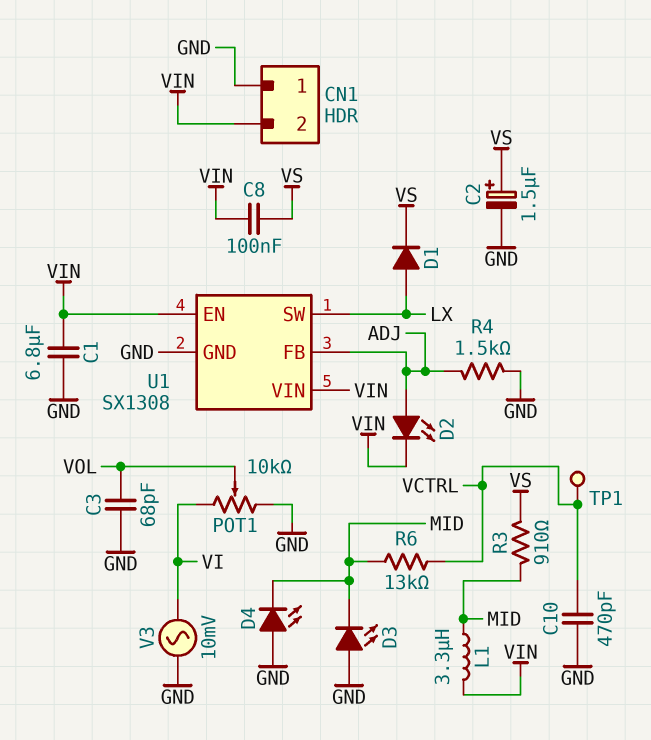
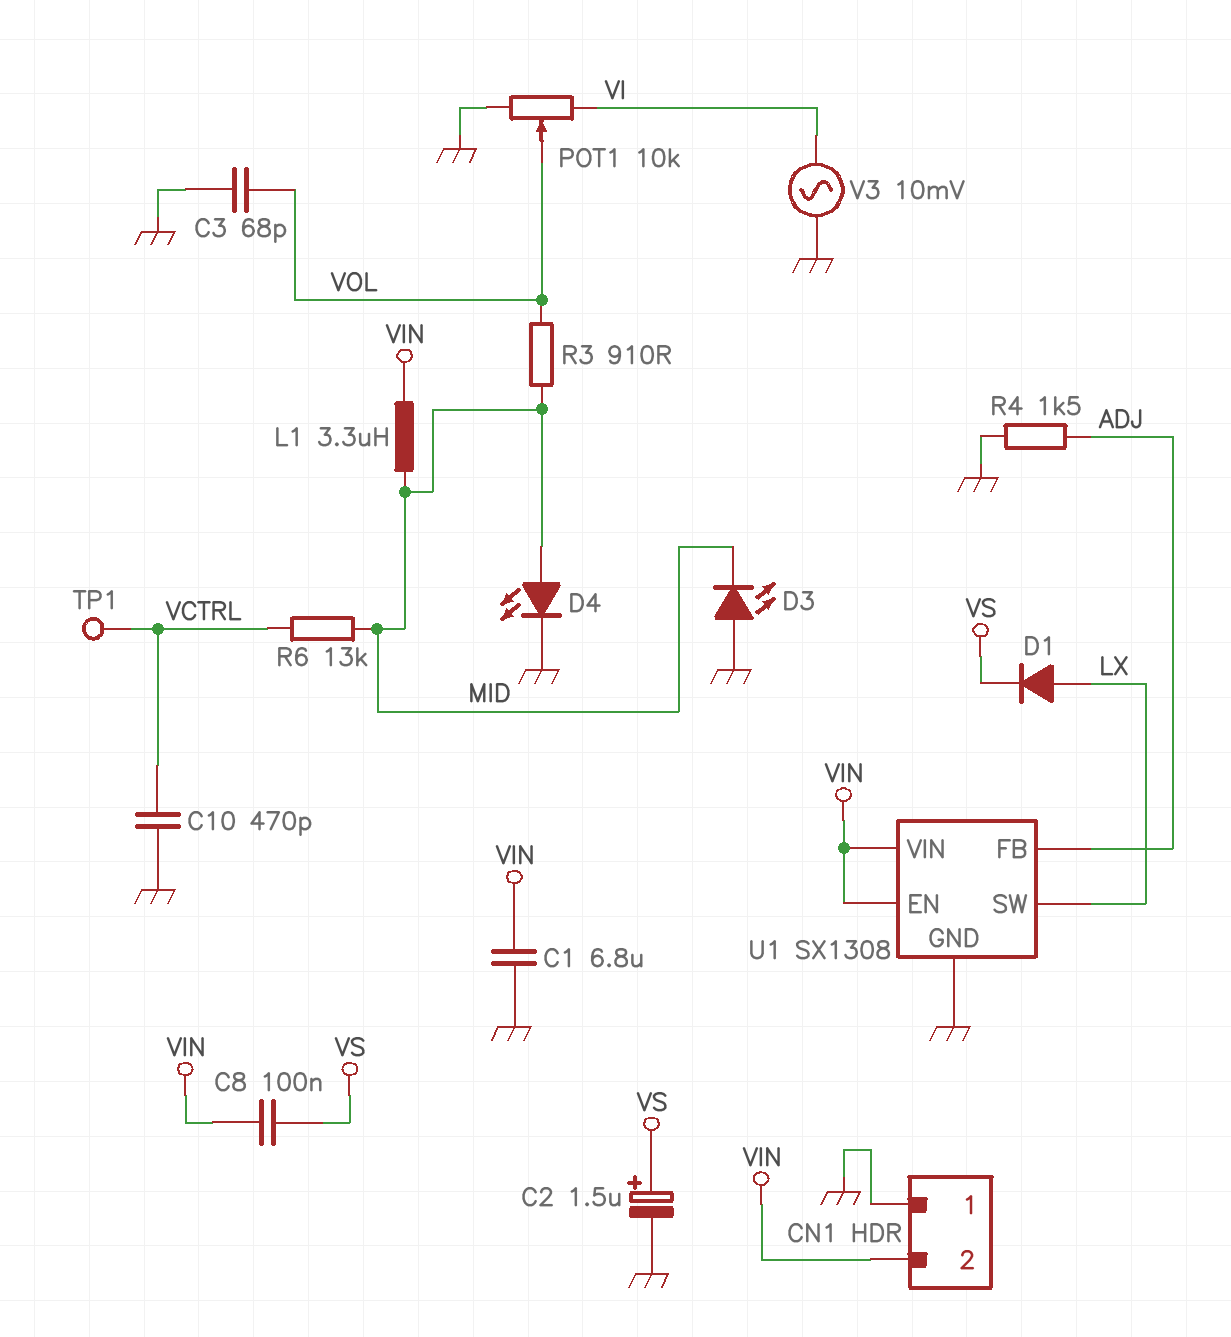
D2: LED (A ADJ, K VIN) -> none
D4: LED (A GND, K MID) -> LED (A MID, K GND)
R3: 910 (MID, VS) -> 910 (MID, VOL)

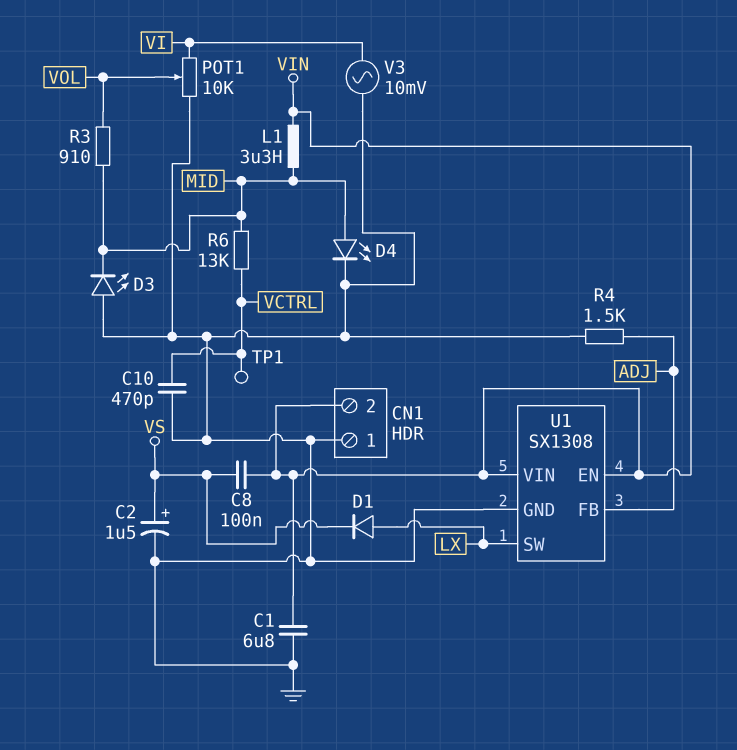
C3: 68pF (GND, VOL) -> none

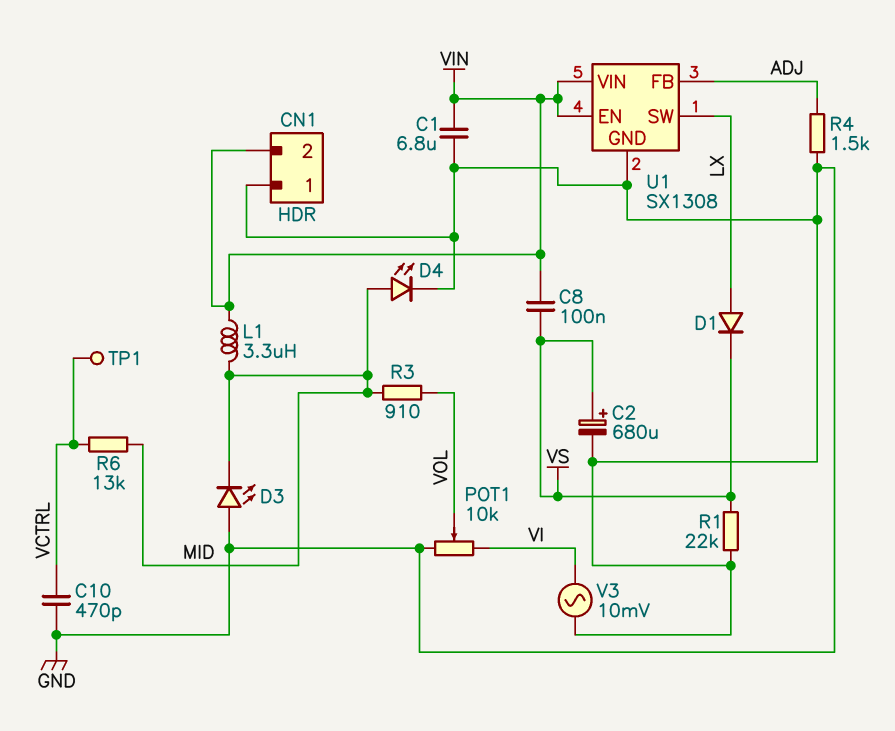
C2: 1.5uF (plus VS, minus GND) -> 680uF (plus VS, minus GND)
R1: none -> 22k (GND, VS)

